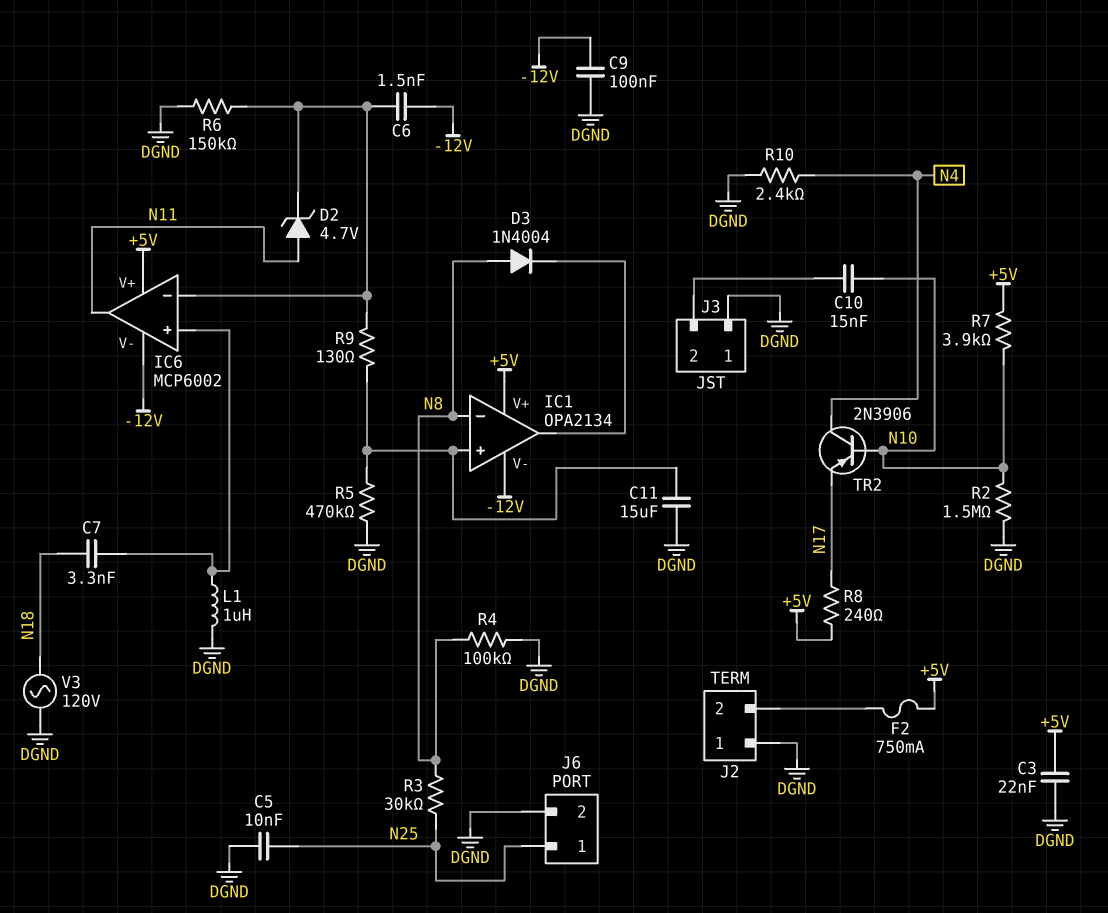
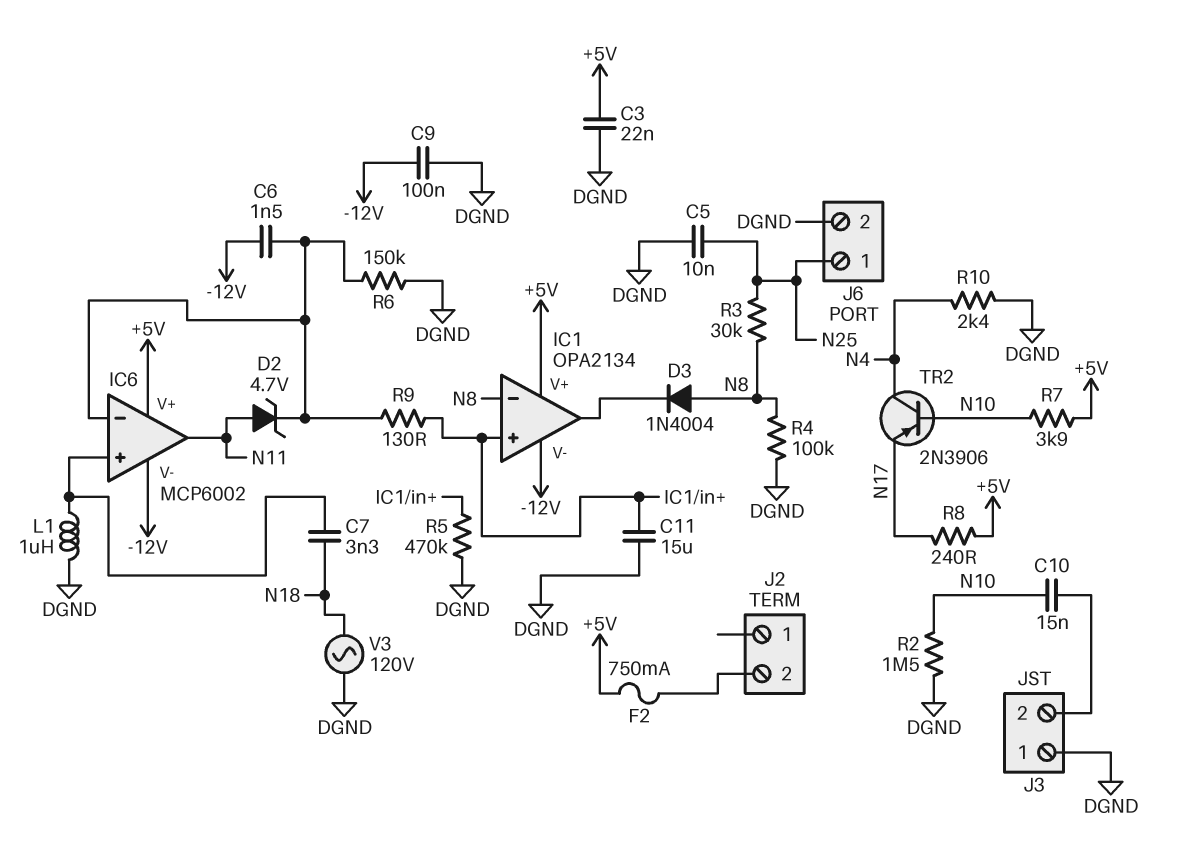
J2 pin 1: DGND -> none

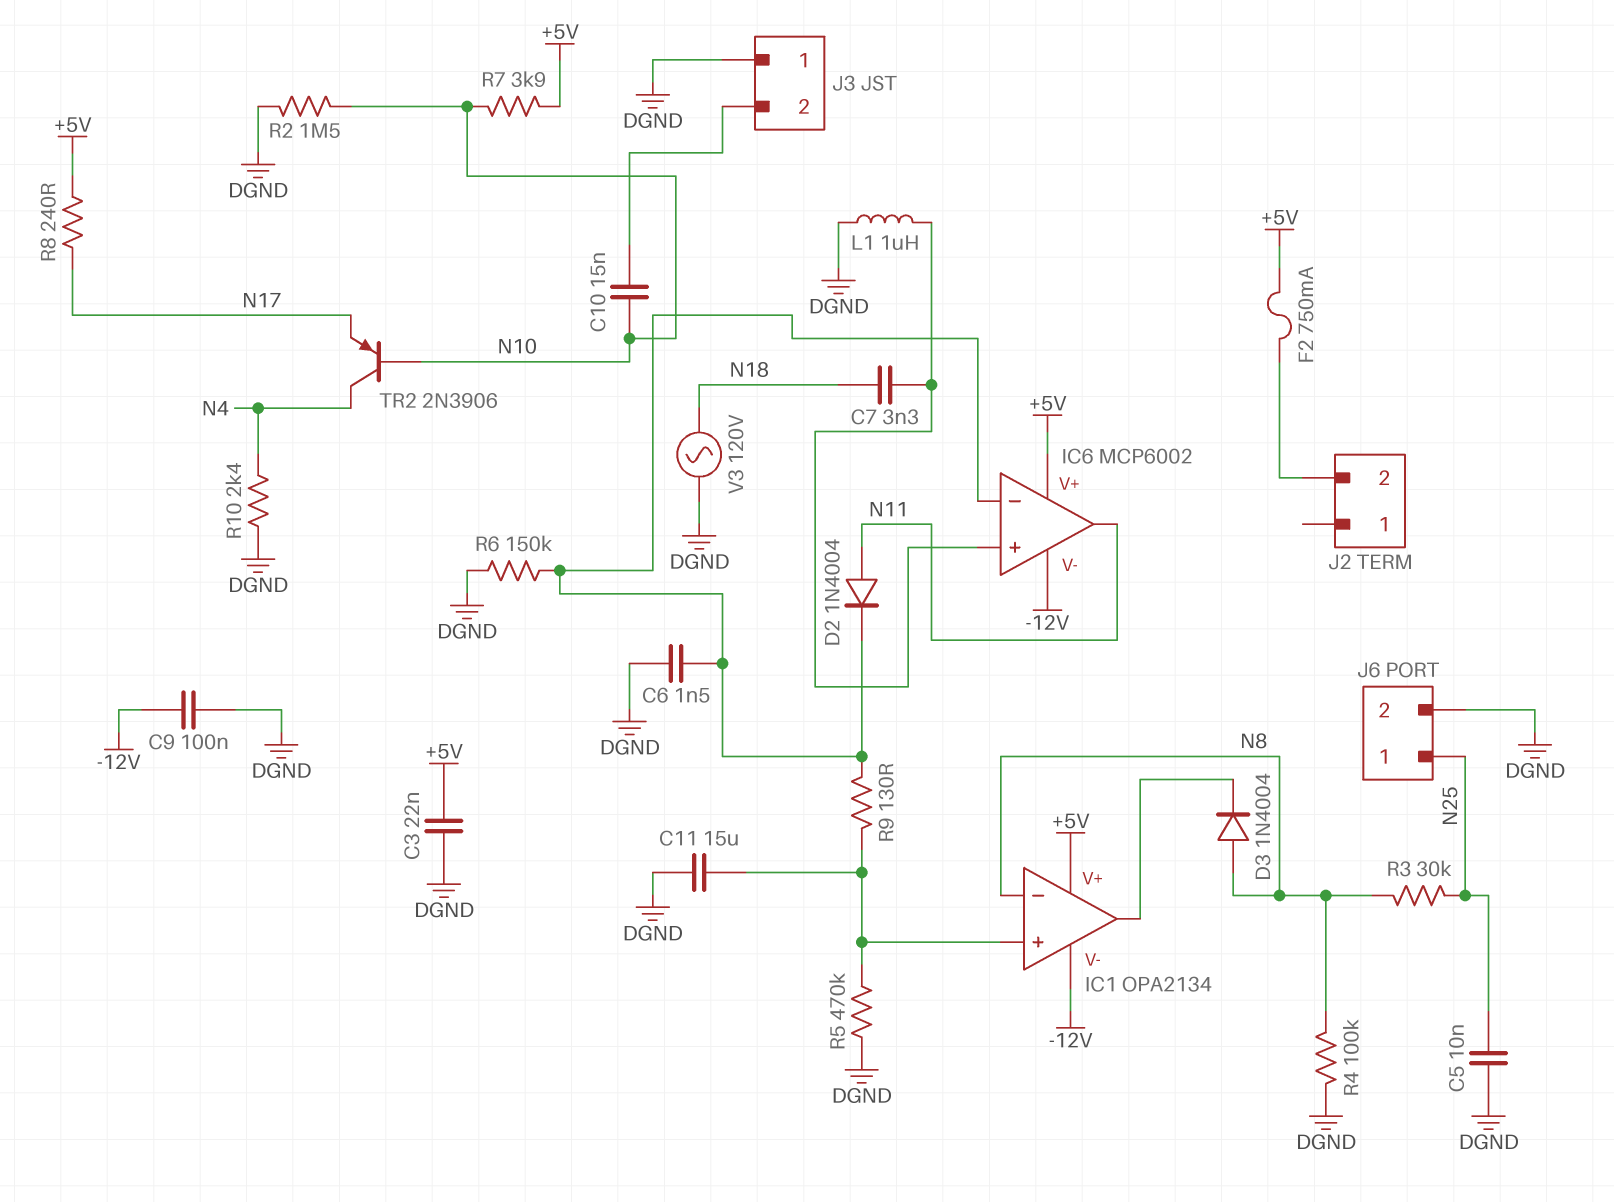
C6: 1.5nF (-12V, IC6/in-) -> 1.5nF (DGND, IC6/in-)
D2: zener 4.7V (A N11, K IC6/in-) -> diode 1N4004 (A N11, K IC6/in-)

